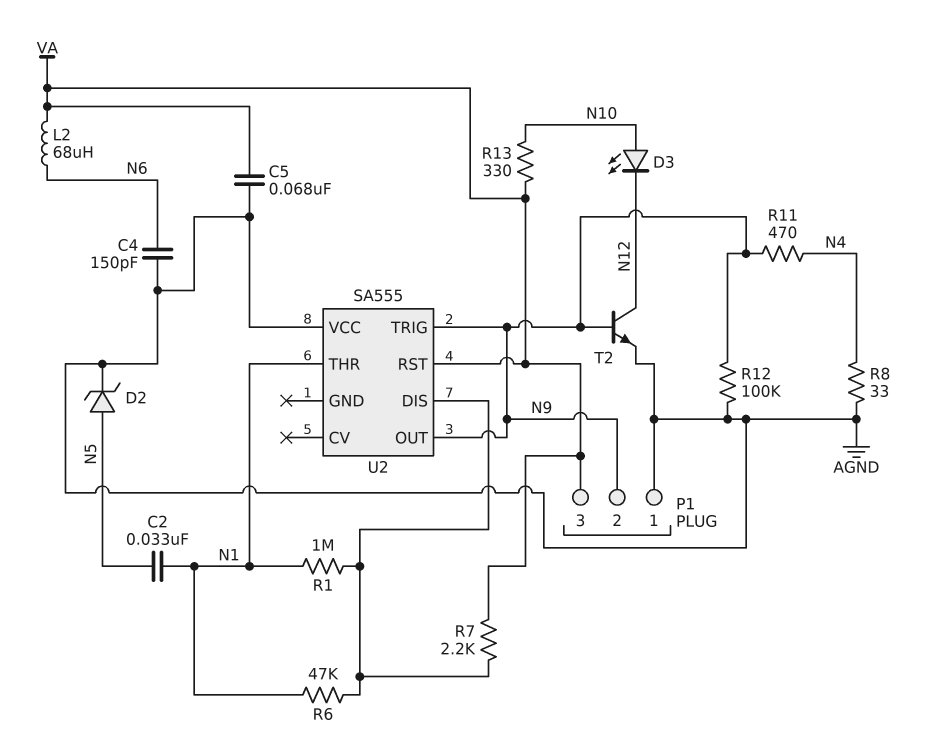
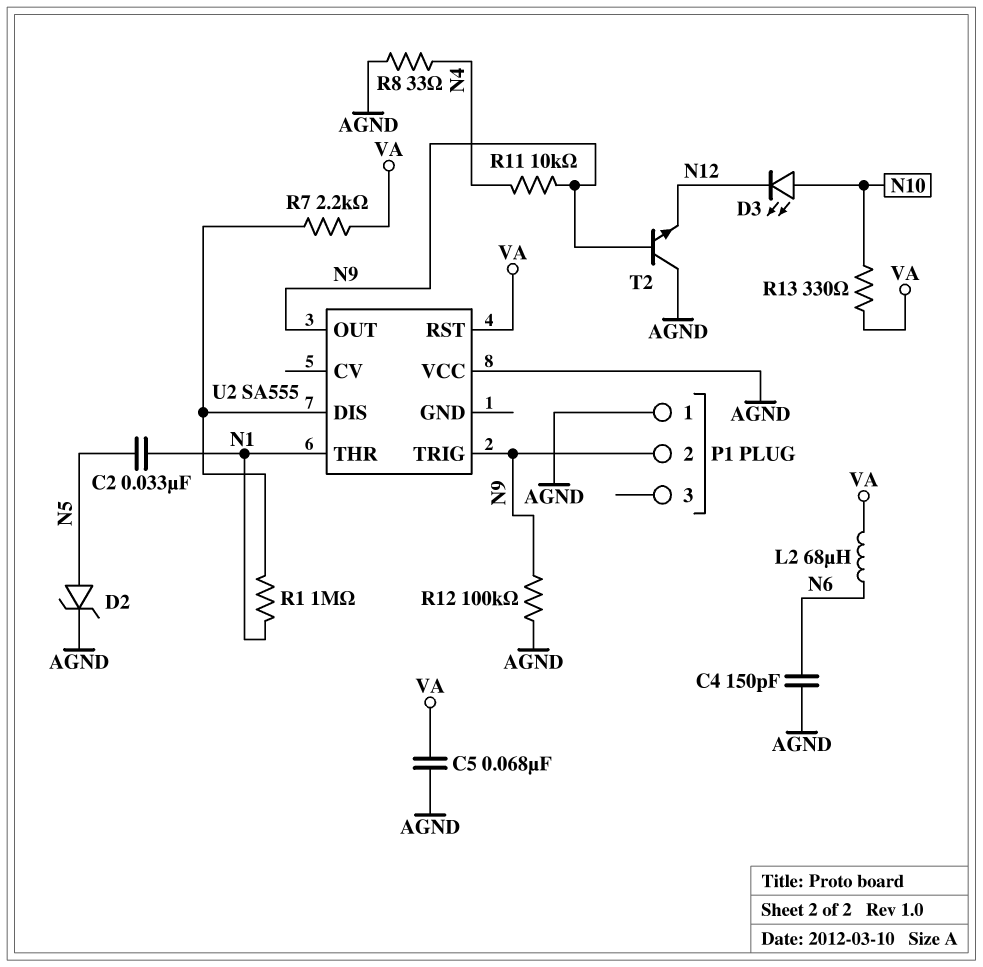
P1 pin 3: VA -> none
R6: 47k (N1, U2/DIS) -> none
R11: 470 (N4, N9) -> 10k (N4, N9)
T2: NPN (B N9, C N12, E AGND) -> NPN (B N9, C AGND, E N12)

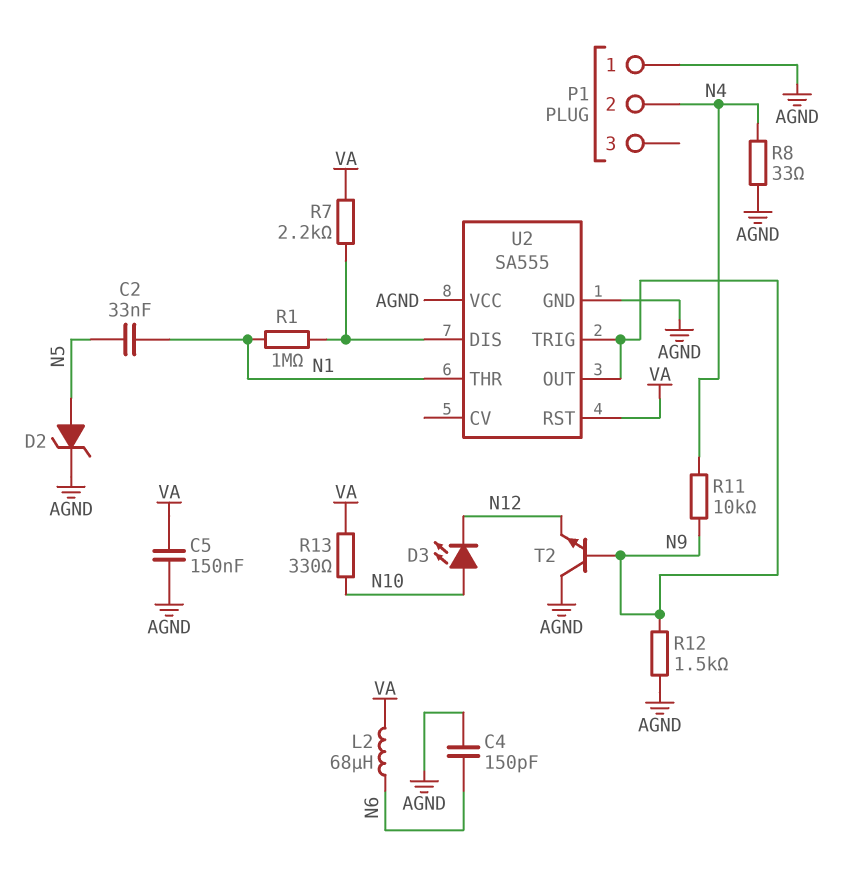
C5: 68nF (AGND, VA) -> 150nF (AGND, VA)
P1 pin 2: N9 -> N4
R12: 100k (AGND, N9) -> 1.5k (AGND, N9)
U2 pin GND: none -> AGND

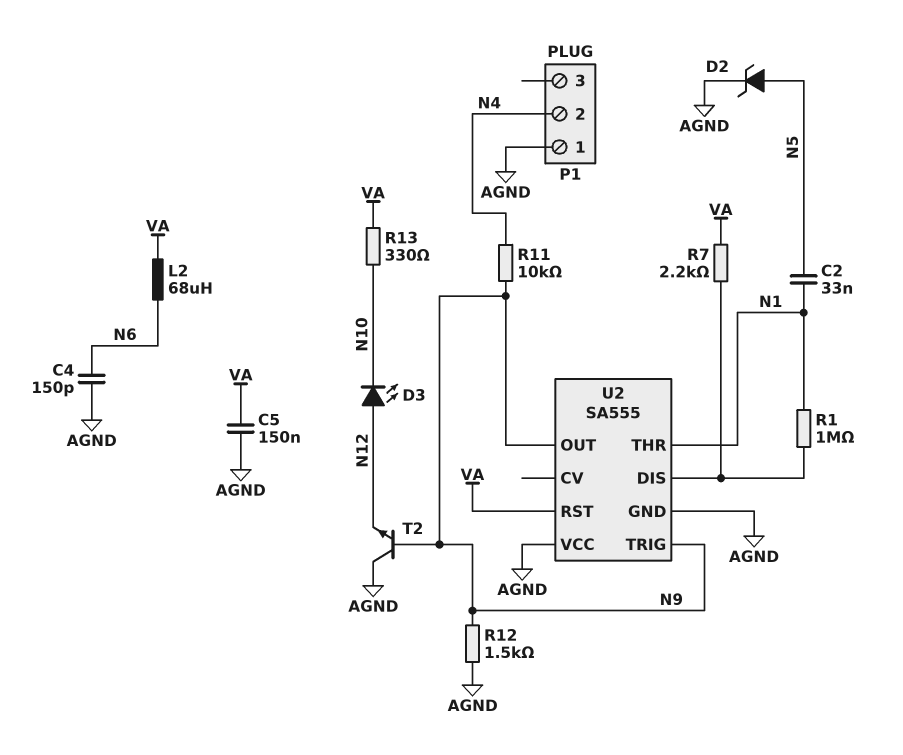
D3: LED (A N10, K N12) -> LED (A N12, K N10)
R8: 33 (AGND, N4) -> none

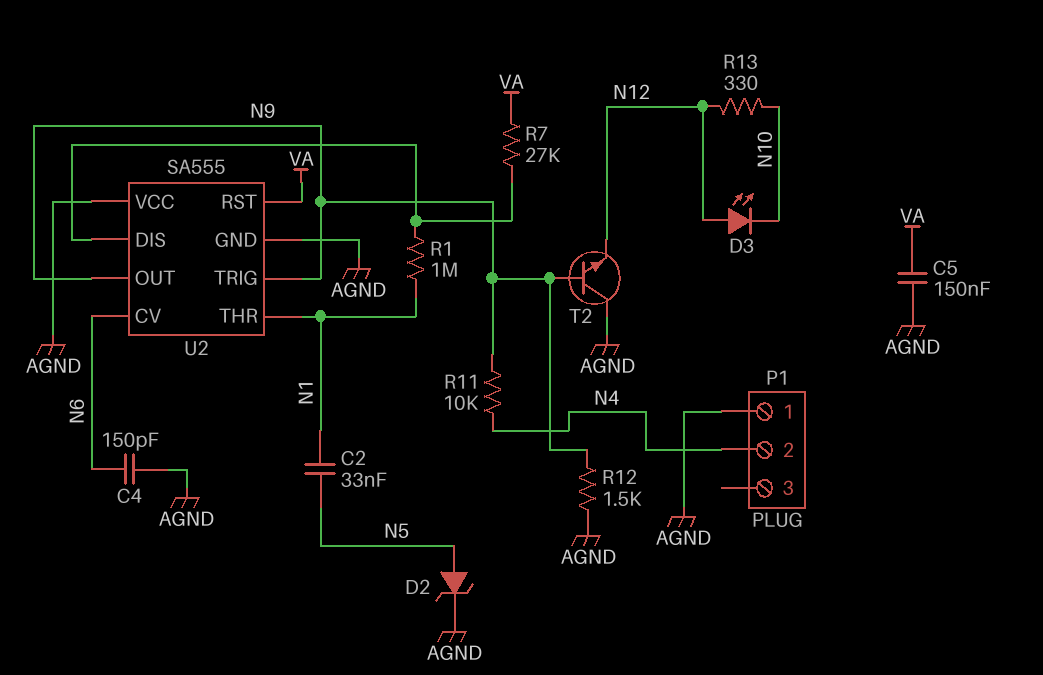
L2: 68uH (N6, VA) -> none
R7: 2.2k (U2/DIS, VA) -> 27k (U2/DIS, VA)
R13: 330 (N10, VA) -> 330 (N10, N12)
U2 pin CV: none -> N6

